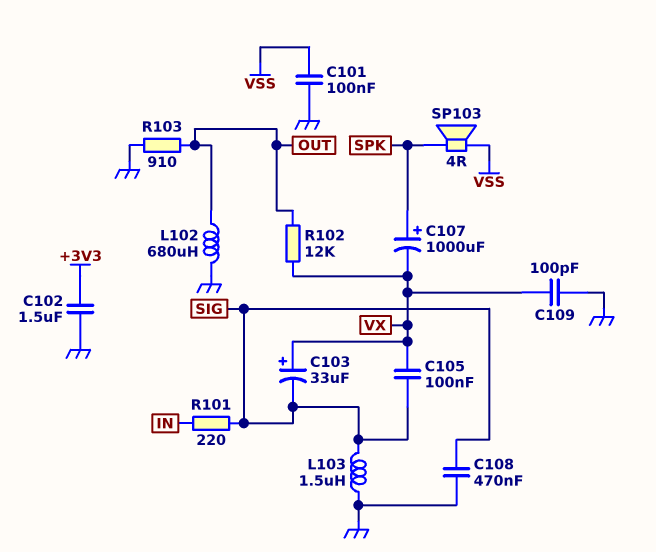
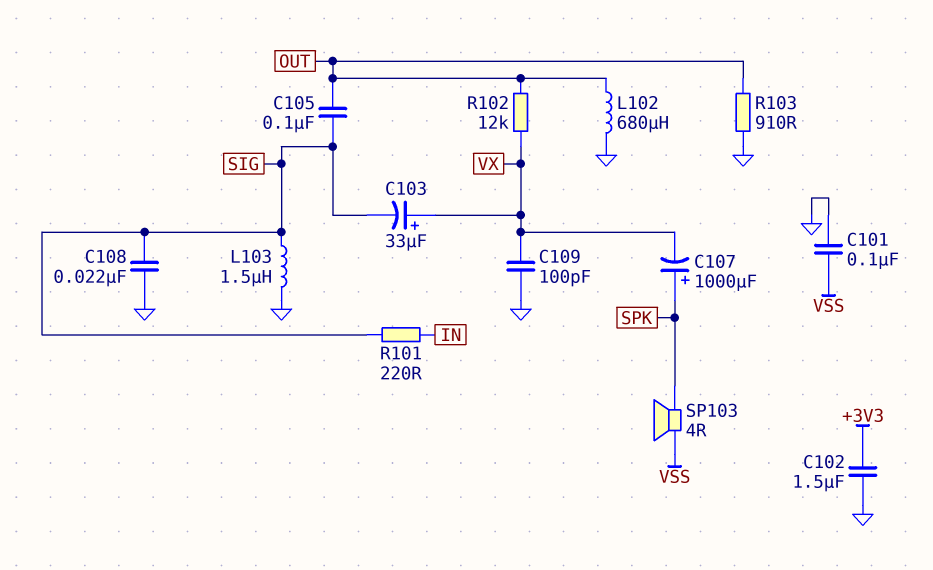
C105: 100nF (SIG, VX) -> 100nF (OUT, SIG)
C108: 470nF (GND, SIG) -> 22nF (GND, SIG)

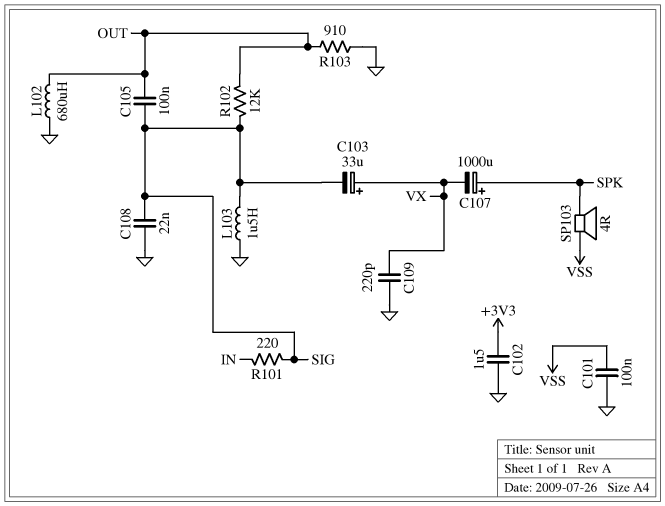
C109: 100pF (GND, VX) -> 220pF (GND, VX)
R102: 12k (OUT, VX) -> 12k (OUT, SIG)

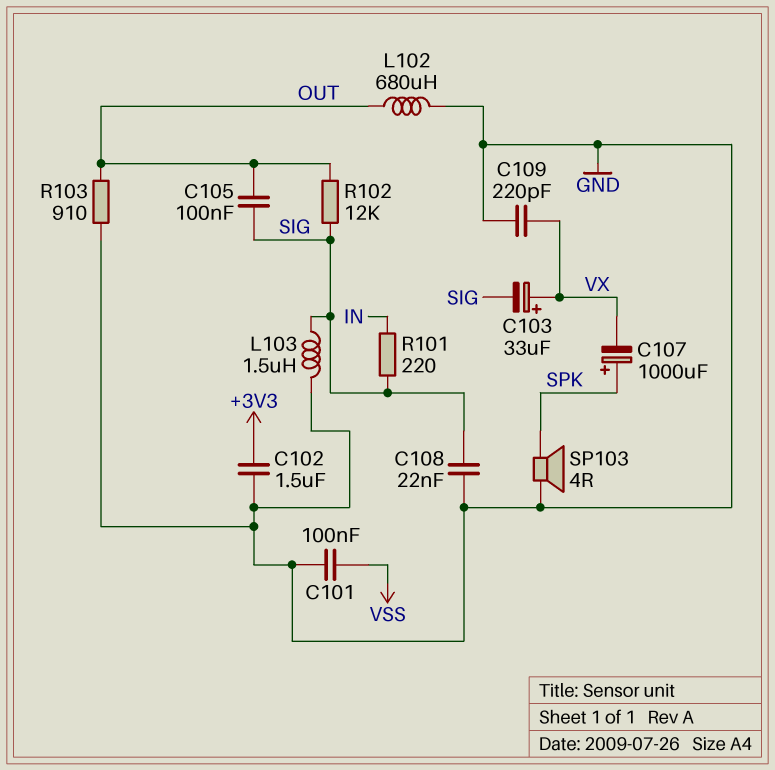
SP103: speaker 4R (SPK, VSS) -> speaker 4R (GND, SPK)

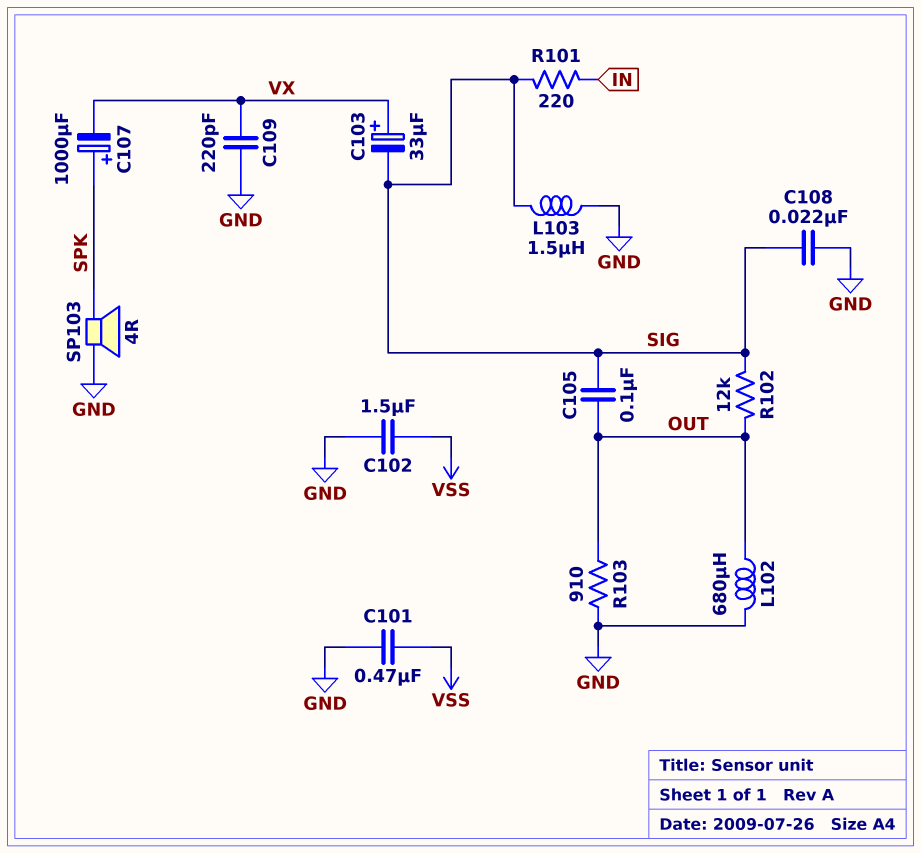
C101: 100nF (GND, VSS) -> 470nF (GND, VSS)
C102: 1.5uF (+3V3, GND) -> 1.5uF (GND, VSS)

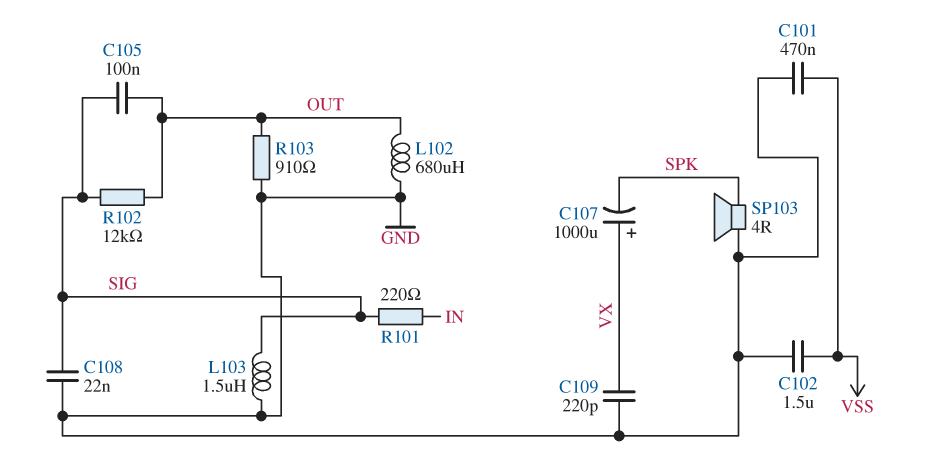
C103: 33uF (plus VX, minus SIG) -> none
C107: 1000uF (plus SPK, minus VX) -> 1000uF (plus VX, minus SPK)

